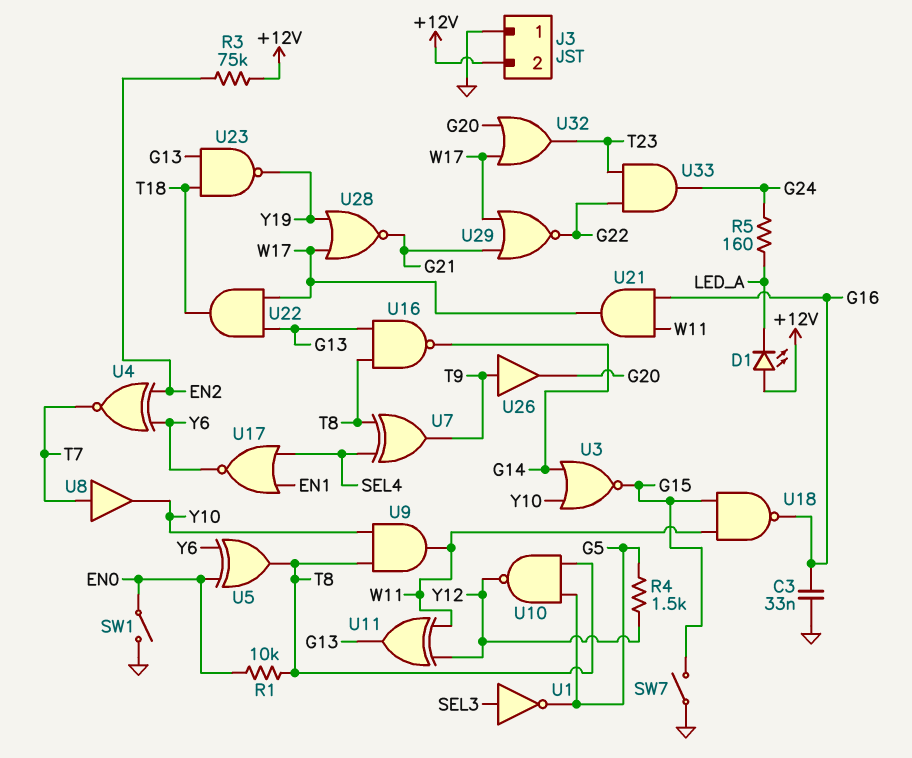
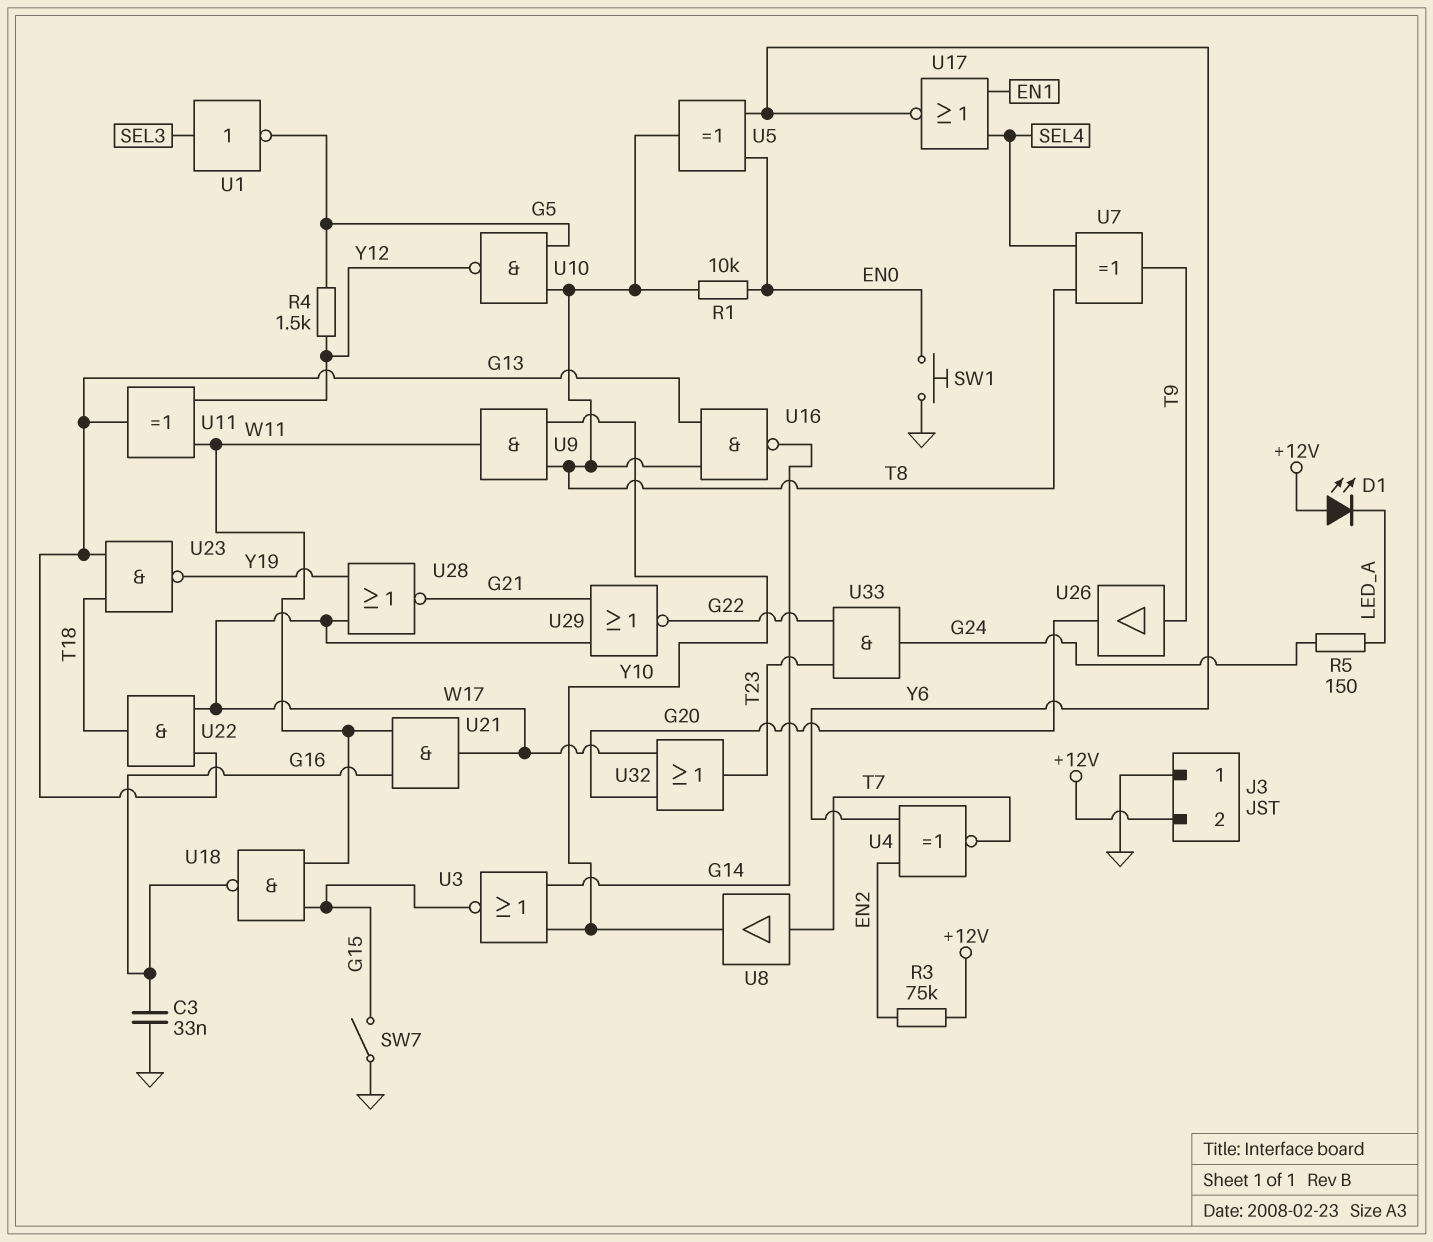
R5: 160 (G24, LED_A) -> 150 (G24, LED_A)
SW1: switch (EN0, GND) -> button (EN0, GND)

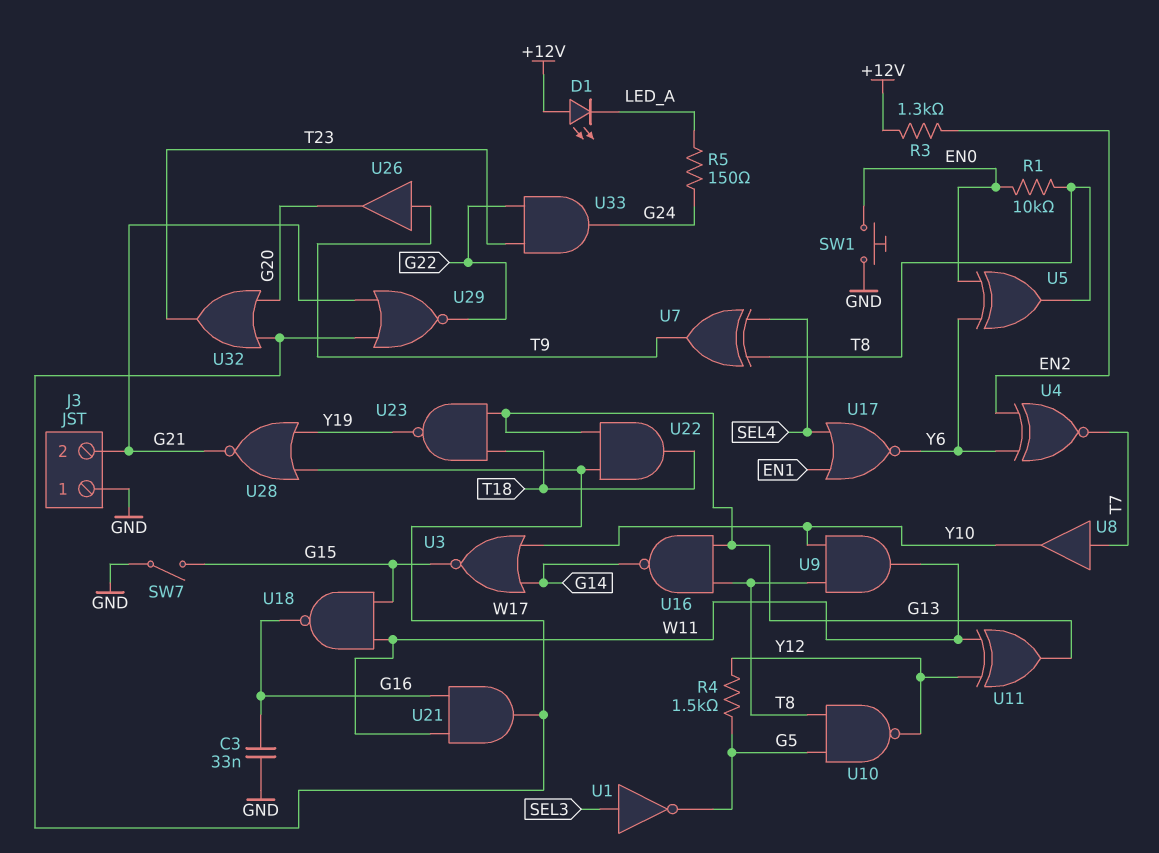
J3 pin 2: +12V -> G21
R3: 75k (+12V, EN2) -> 1.3k (+12V, EN2)

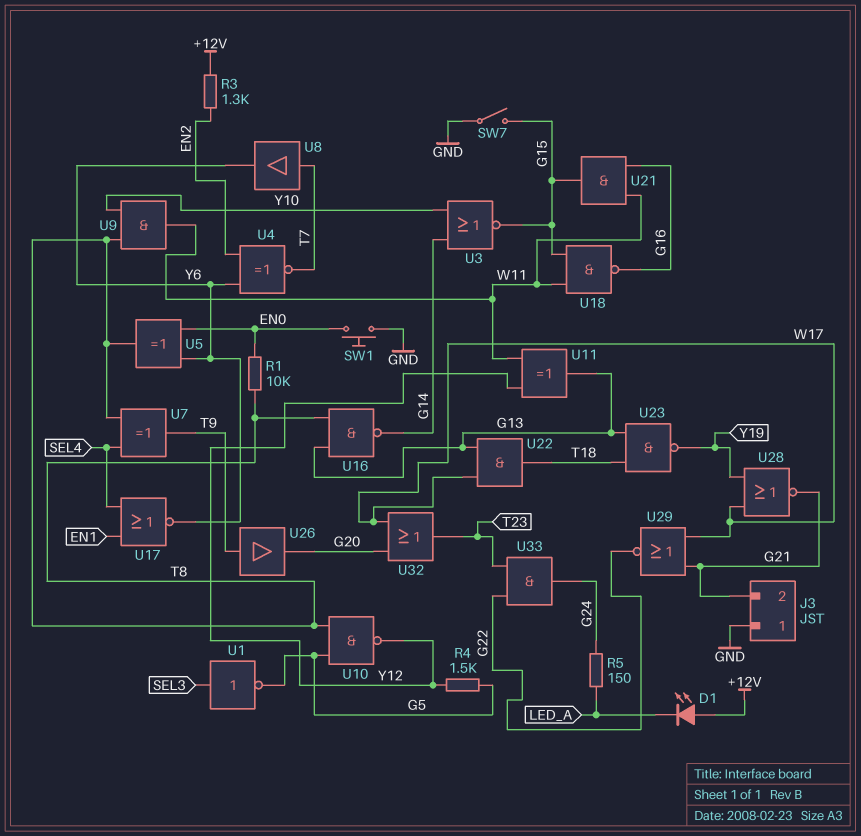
C3: 33nF (G16, GND) -> none
U8: buffer (in T7, out Y10) -> buffer (in T7, out Y6)
U21: AND (in G16, in W11, out W17) -> AND (in G16, in W11, out G15)

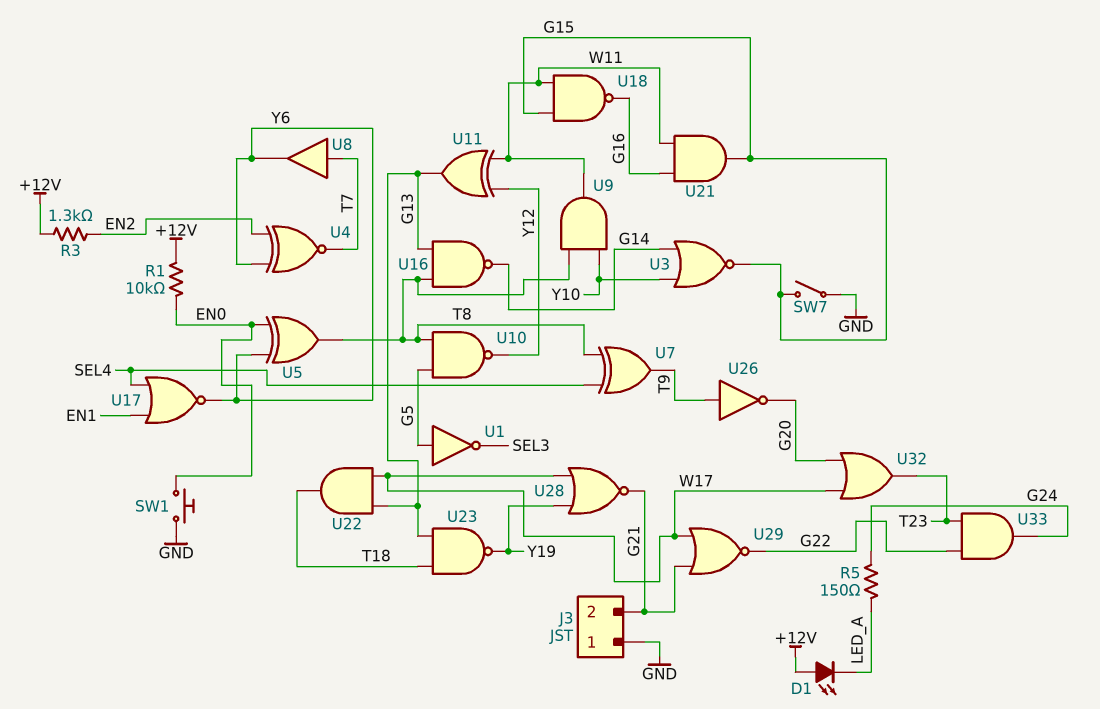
R1: 10k (EN0, T8) -> 10k (+12V, EN0)
R4: 1.5k (G5, Y12) -> none
U1: NOT (in SEL3, out G5) -> NOT (in G5, out SEL3)
U26: buffer (in T9, out G20) -> NOT (in T9, out G20)

